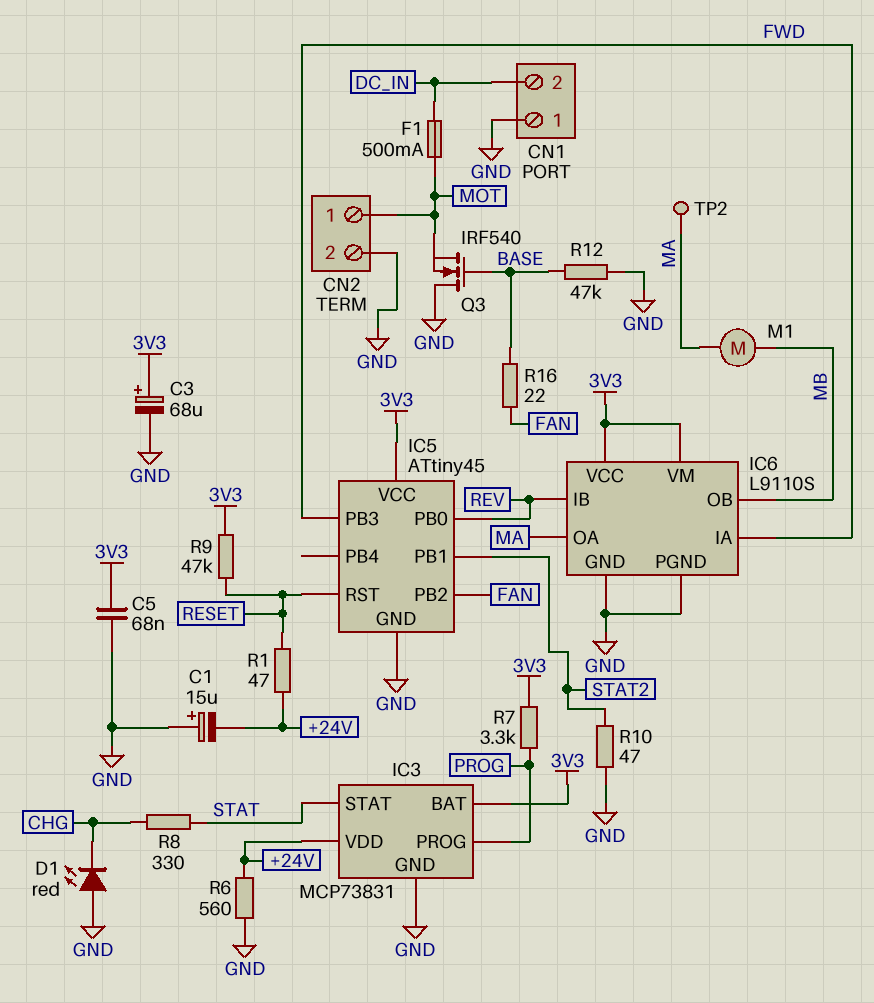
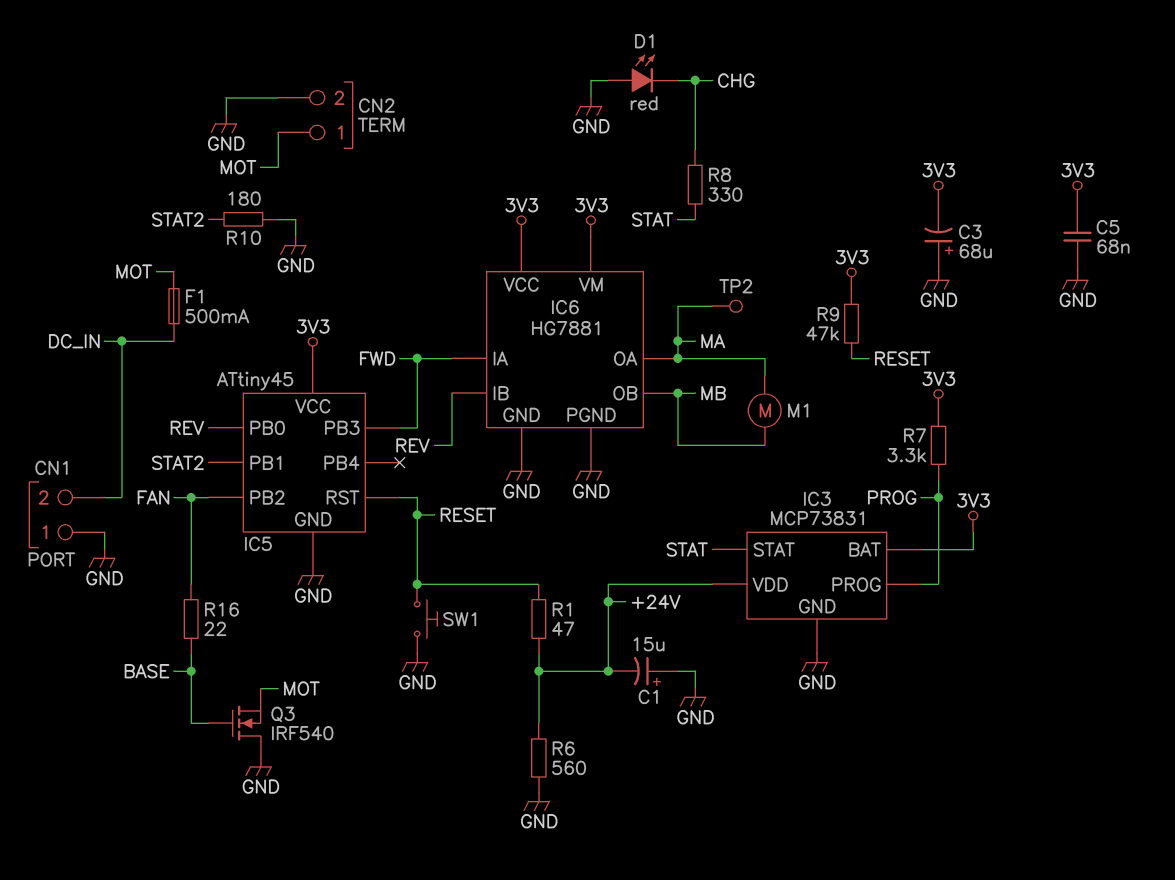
C3: 68uF (plus 3V3, minus GND) -> 68uF (plus GND, minus 3V3)
IC6: L9110S -> HG7881
R10: 47 (GND, STAT2) -> 180 (GND, STAT2)
R12: 47k (BASE, GND) -> none
SW1: none -> button (GND, RESET)

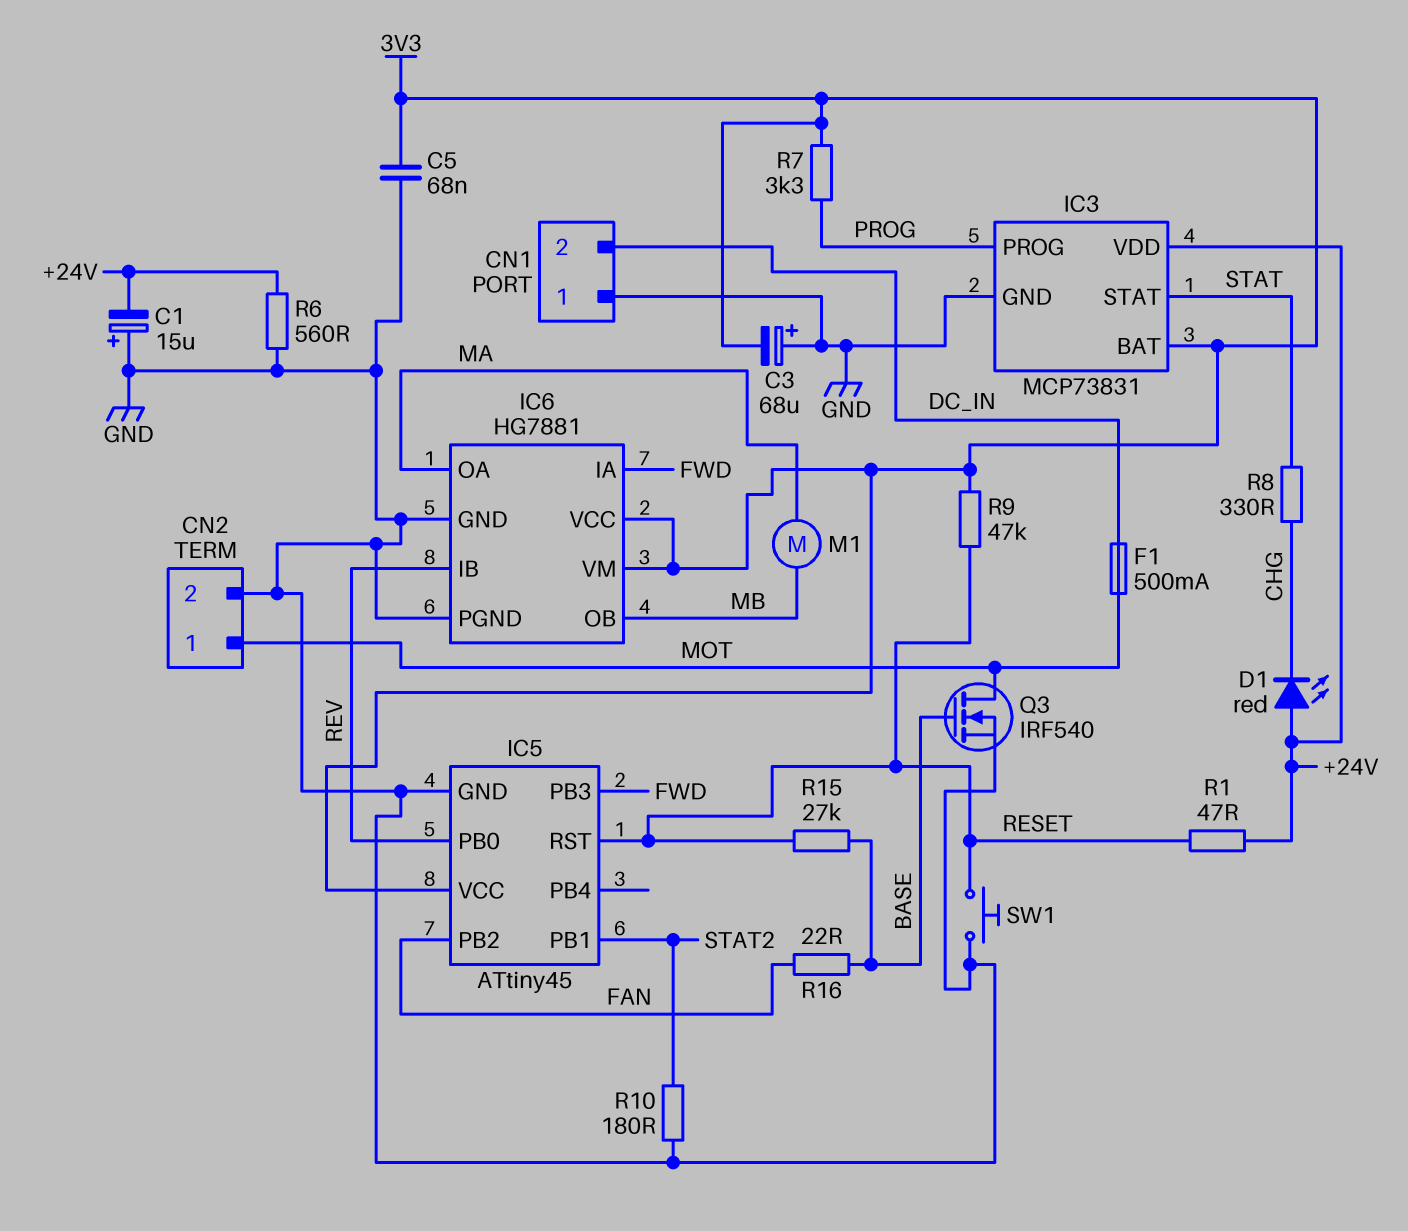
D1: LED red (A GND, K CHG) -> LED red (A +24V, K CHG)
Q3: NMOS IRF540 (G BASE, D GND, S MOT) -> NMOS IRF540 (G BASE, D MOT, S GND)
R15: none -> 27k (BASE, RESET)
TP2: test point (MA) -> none

